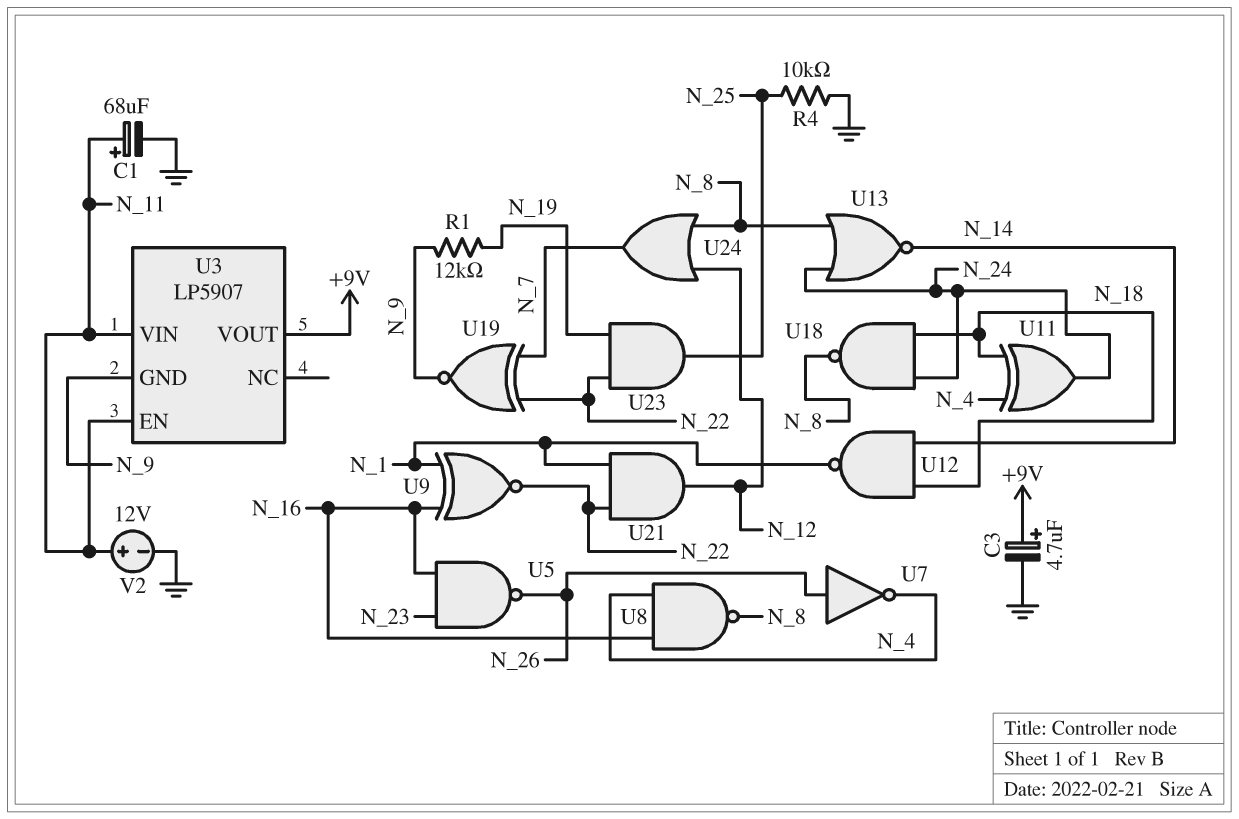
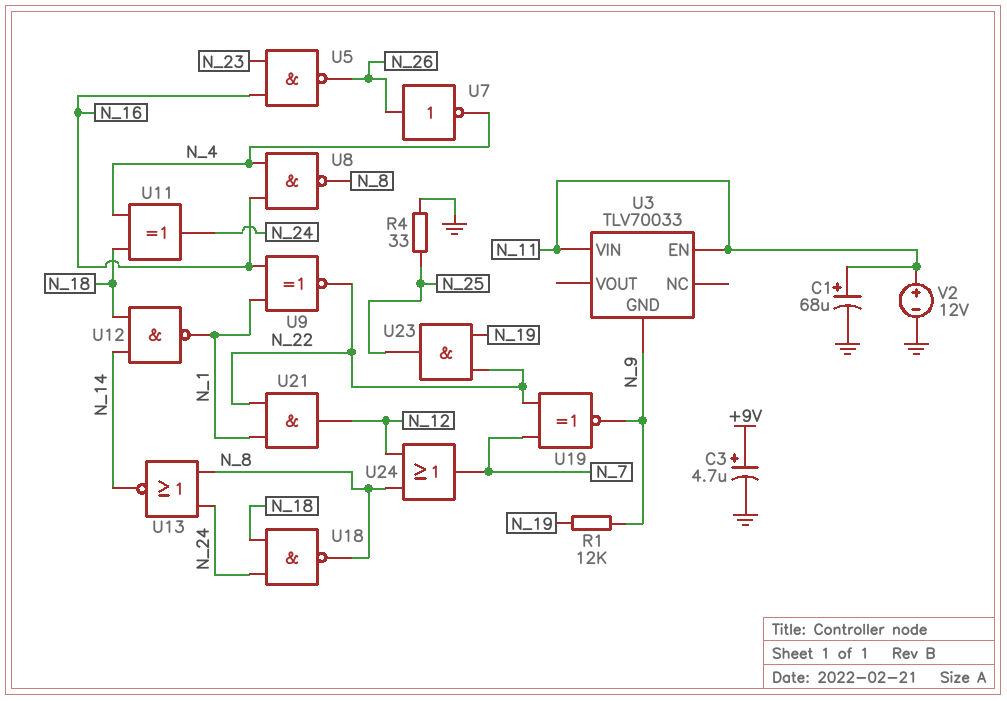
R4: 10k (GND, N_25) -> 33 (GND, N_25)
U3: LP5907 -> TLV70033
U3 pin VOUT: +9V -> none

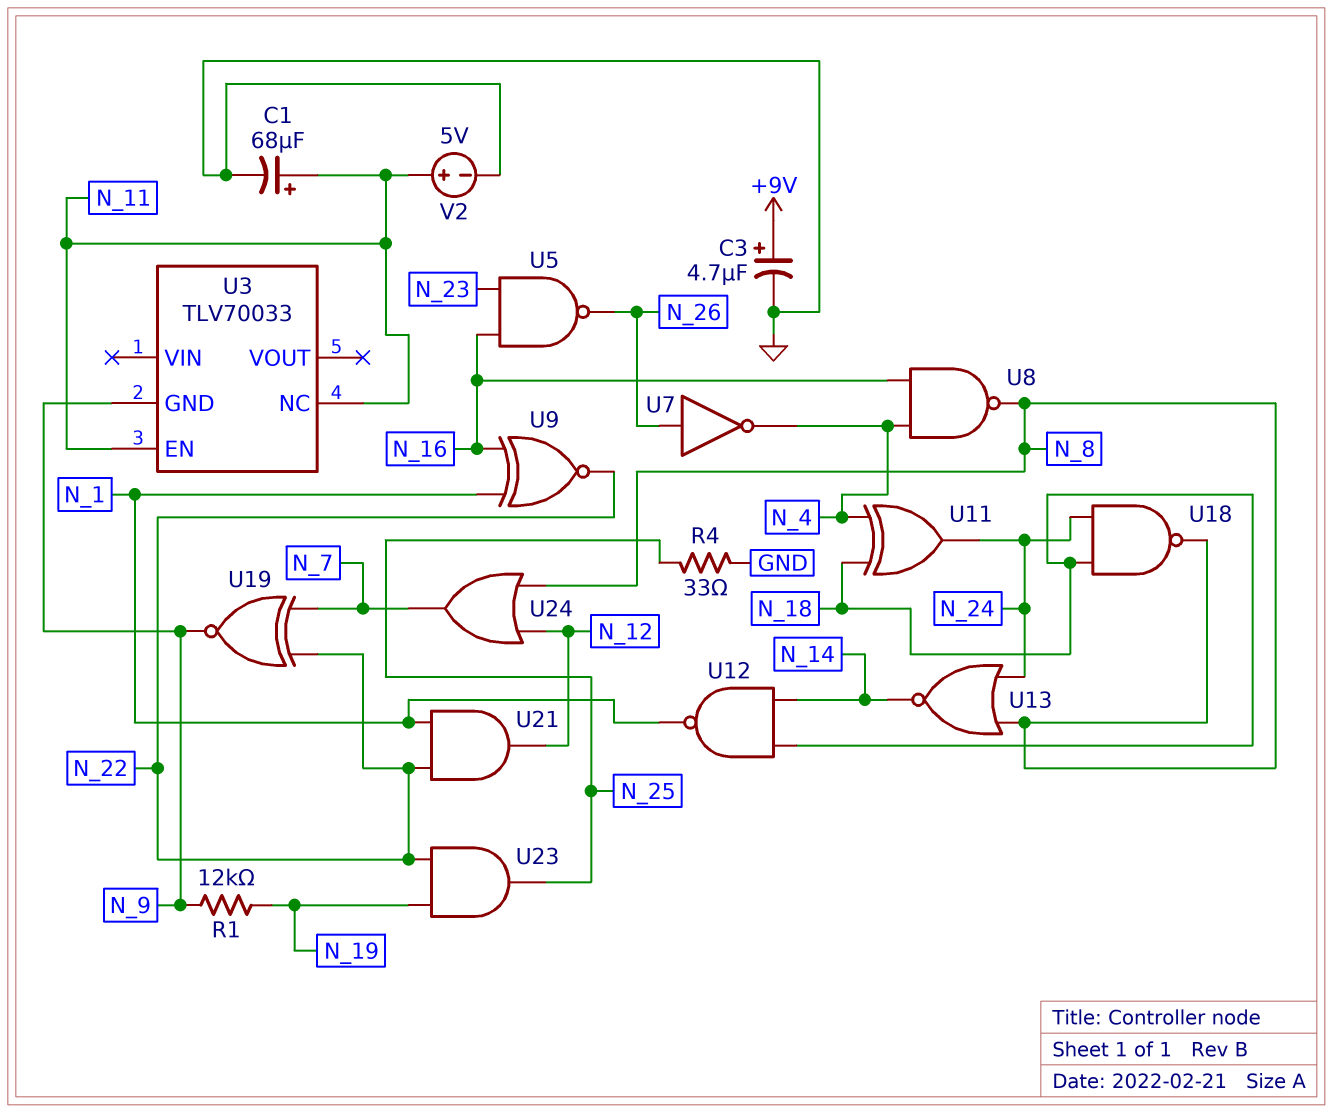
U3 pin NC: none -> N_11
U3 pin VIN: N_11 -> none
V2: 12V (plus N_11, minus GND) -> 5V (plus N_11, minus GND)

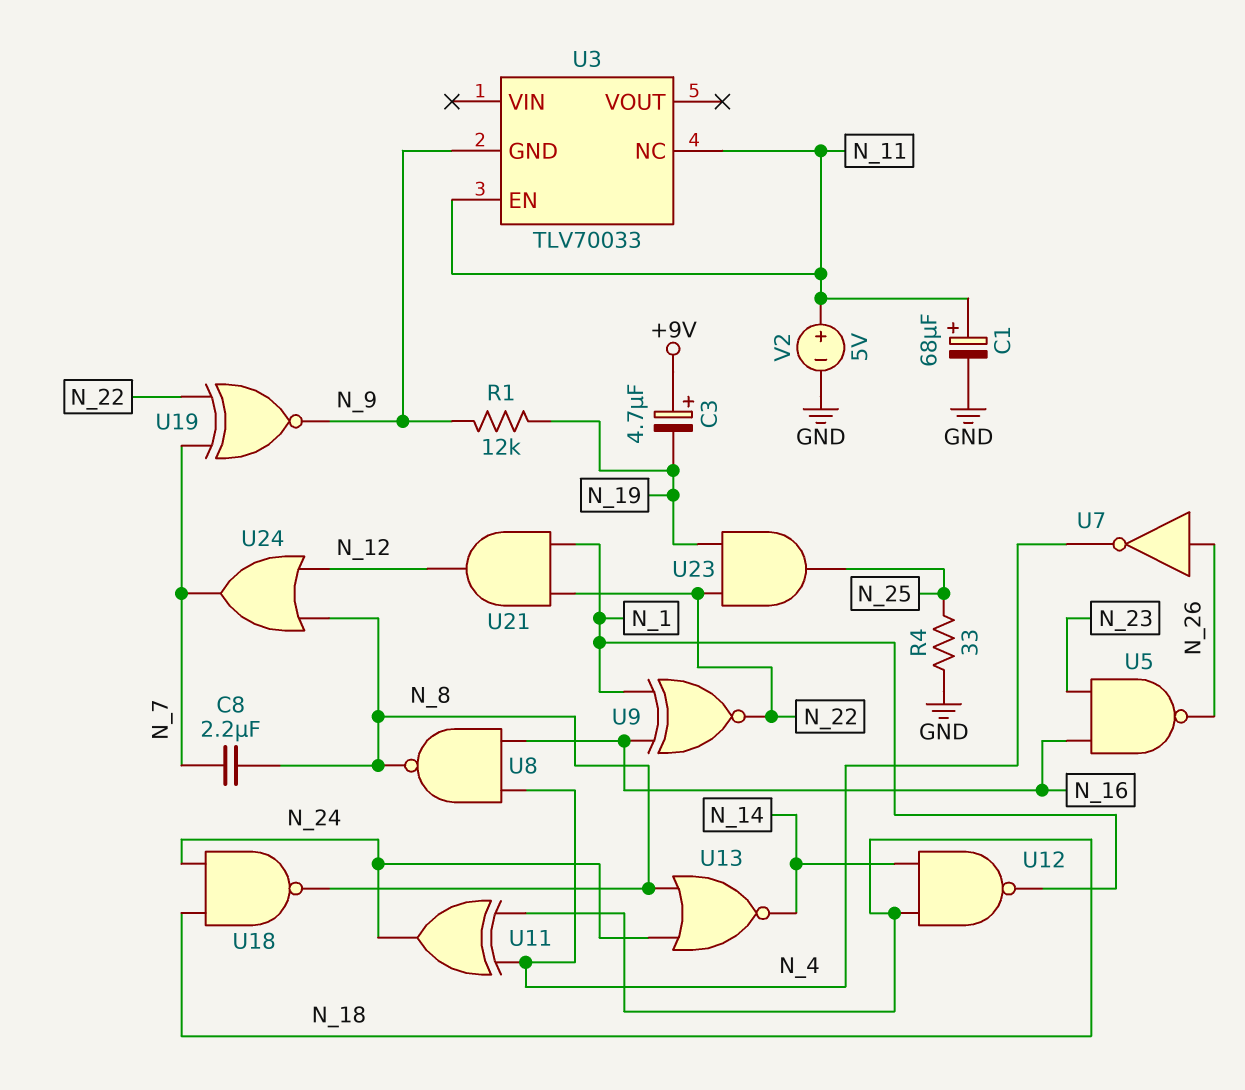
C3: 4.7uF (plus +9V, minus GND) -> 4.7uF (plus +9V, minus N_19)
C8: none -> 2.2uF (N_7, N_8)

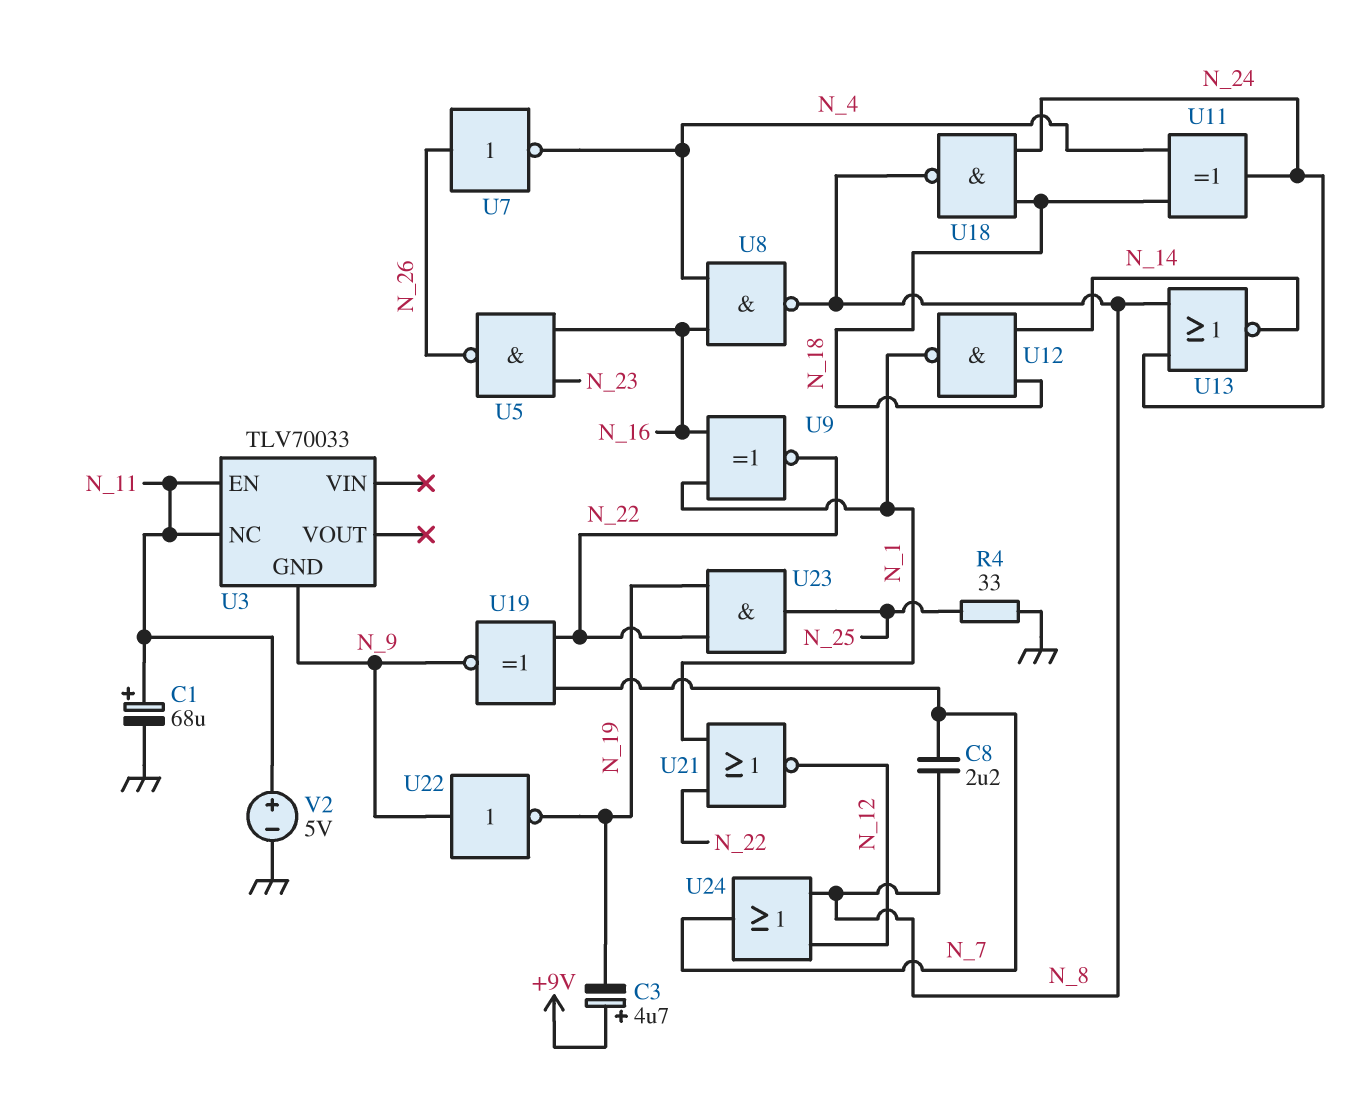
R1: 12k (N_9, N_19) -> none
U21: AND (in N_1, in N_22, out N_12) -> NOR (in N_1, in N_22, out N_12)
U22: none -> NOT (in N_9, out N_19)

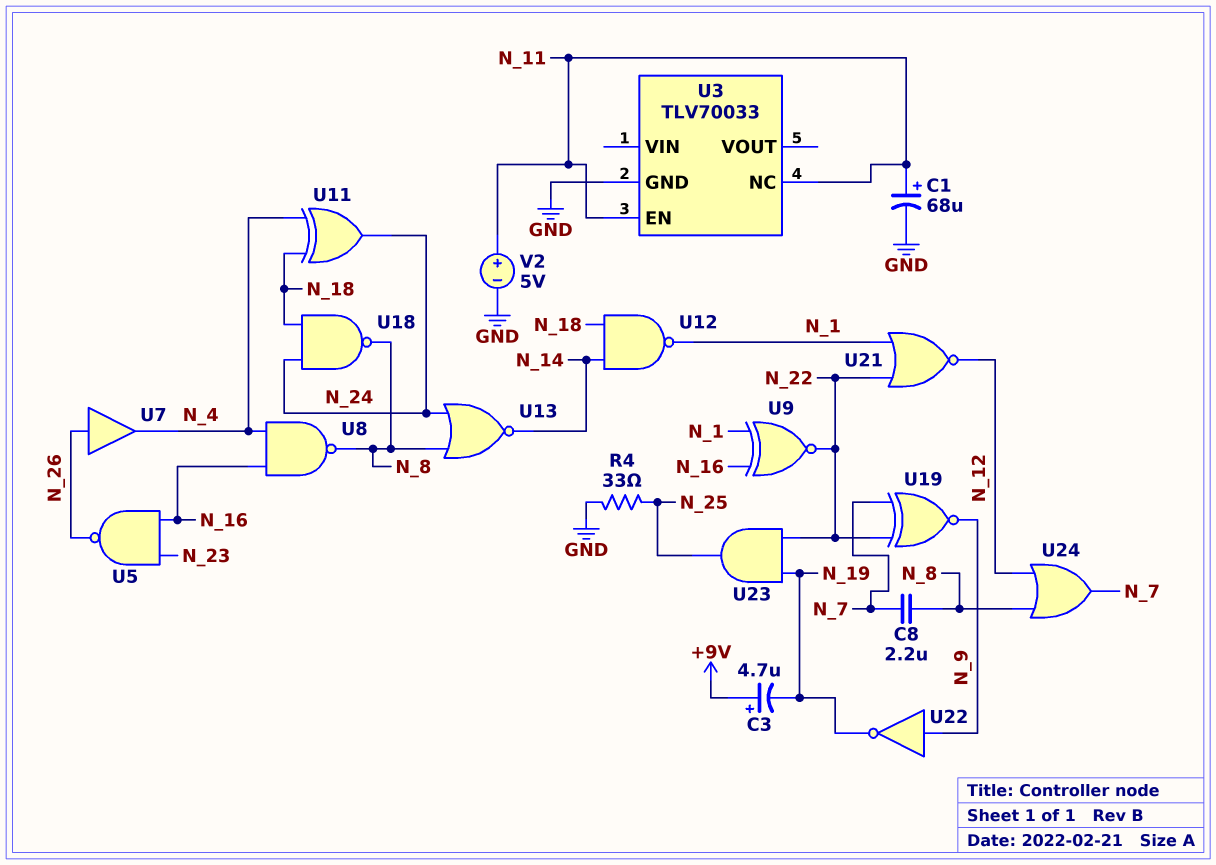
U3 pin GND: N_9 -> GND
U7: NOT (in N_26, out N_4) -> buffer (in N_26, out N_4)

